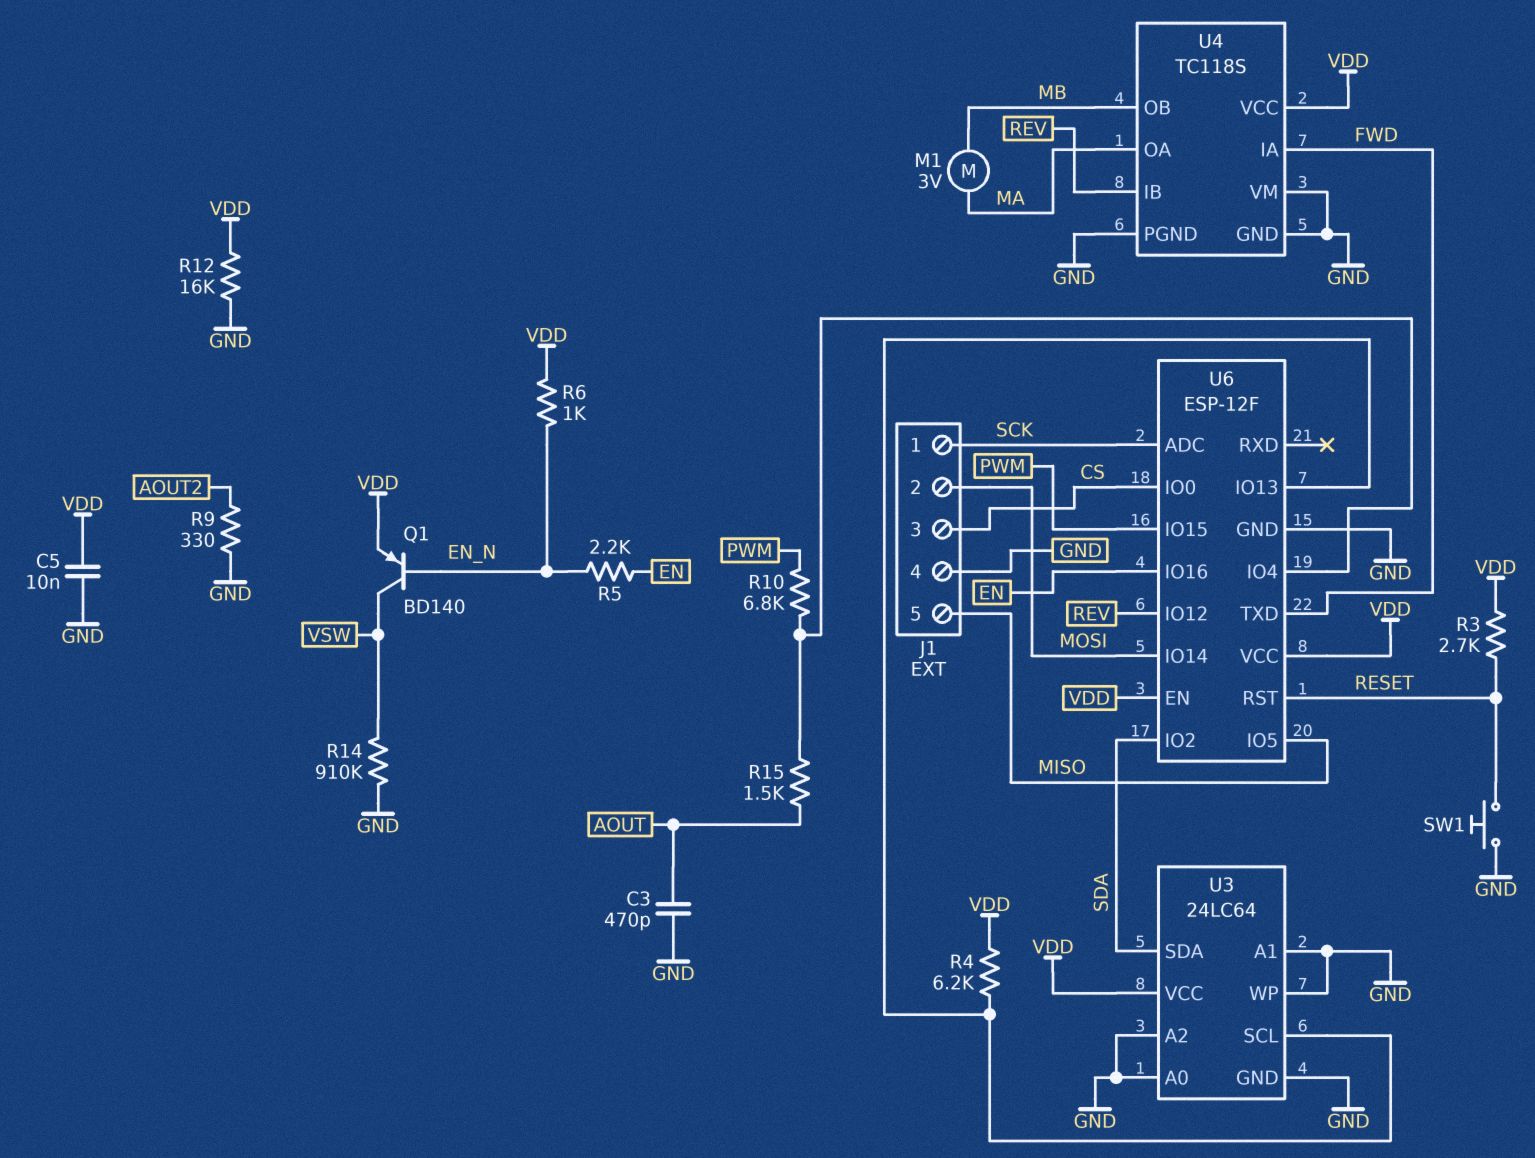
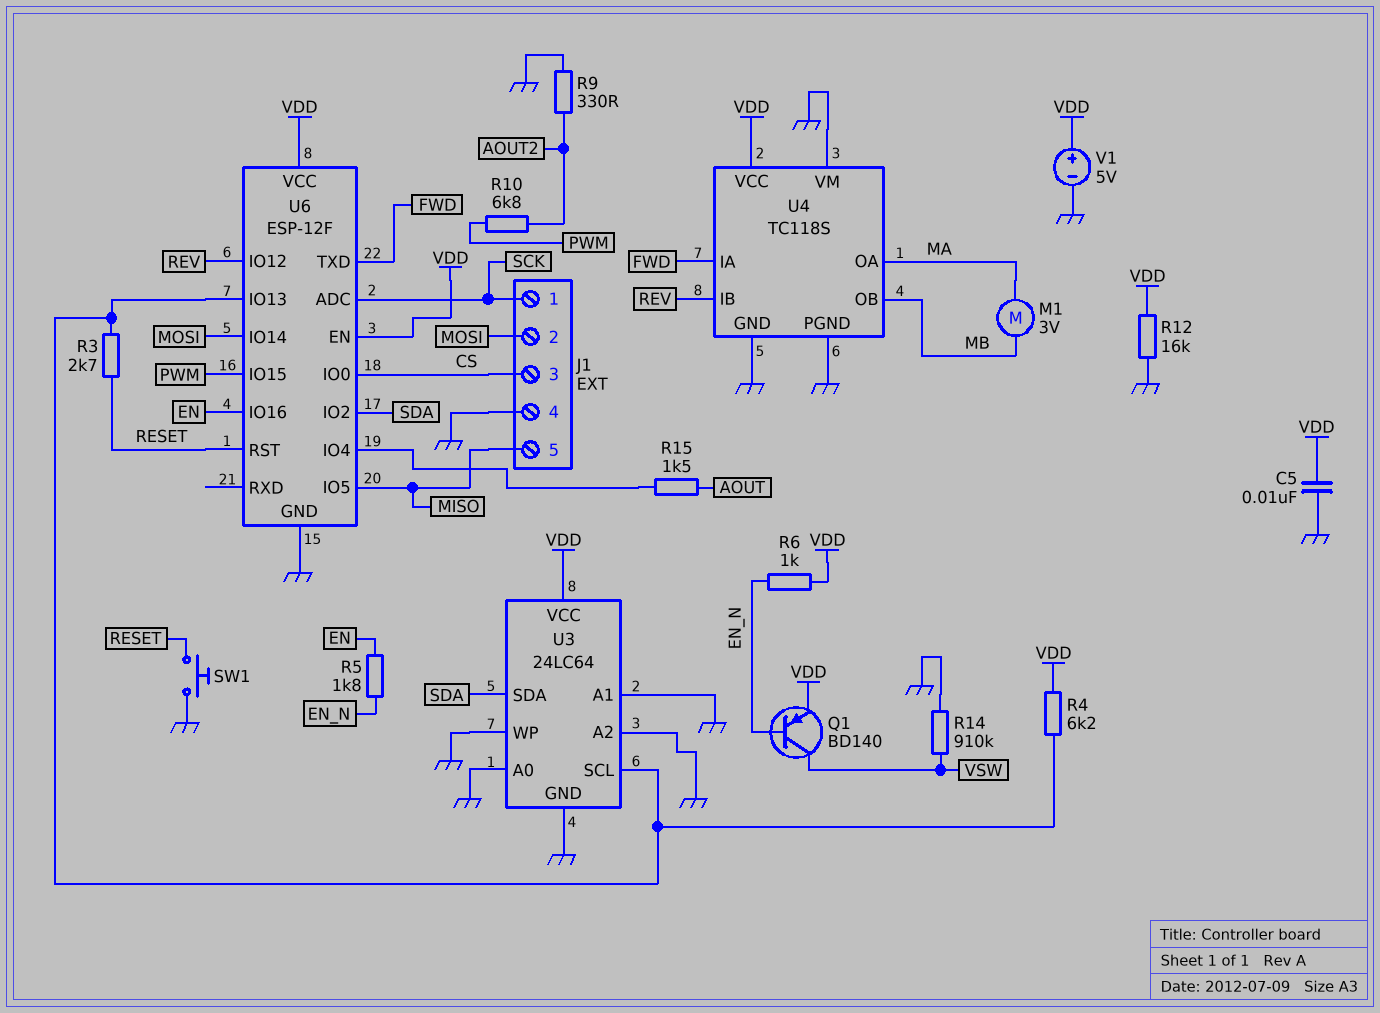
C3: 470pF (AOUT, GND) -> none
R3: 2.7k (RESET, VDD) -> 2.7k (RESET, U3/SCL)
R5: 2.2k (EN, EN_N) -> 1.8k (EN, EN_N)
R10: 6.8k (PWM, U6/IO4) -> 6.8k (AOUT2, PWM)
V1: none -> 5V (plus VDD, minus GND)

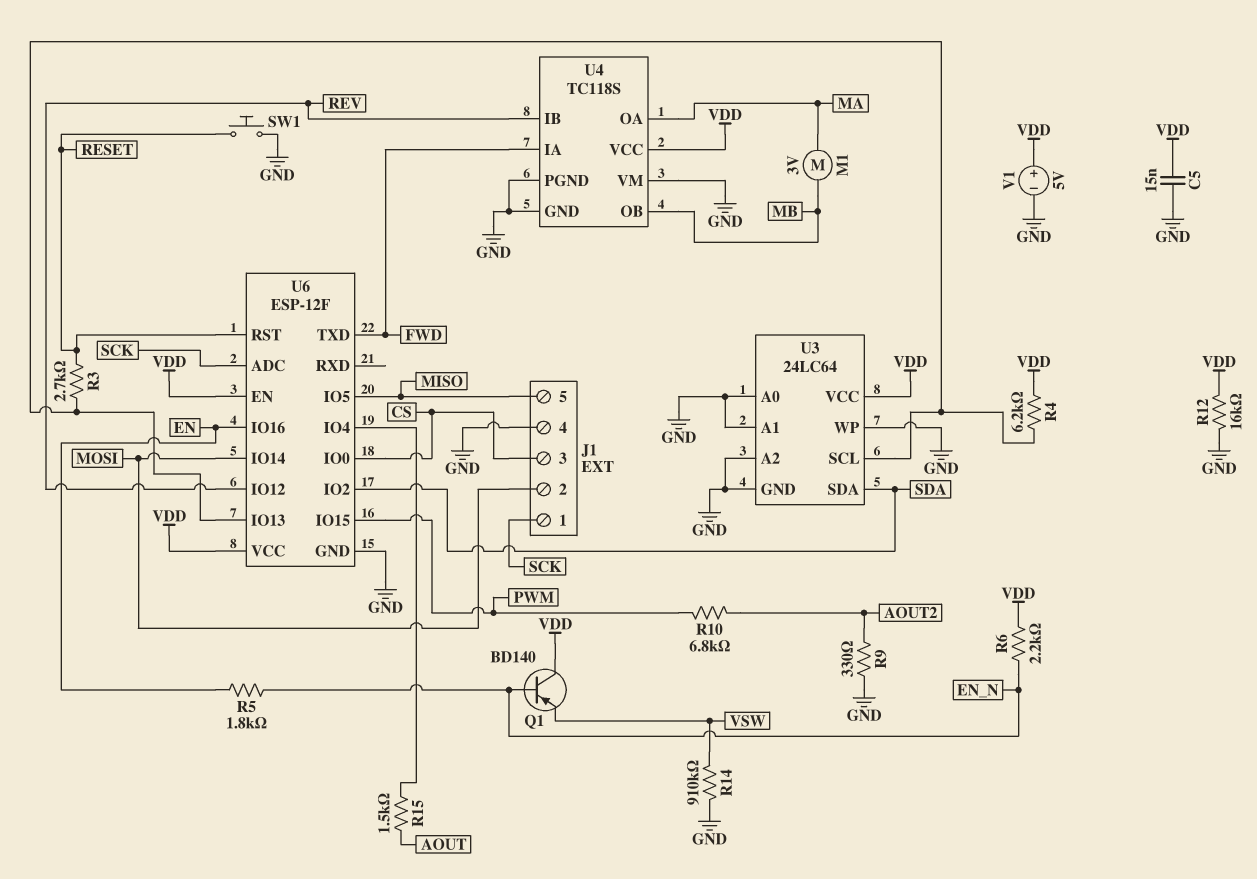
C5: 10nF (GND, VDD) -> 15nF (GND, VDD)
Q1: PNP BD140 (B EN_N, C VSW, E VDD) -> PNP BD140 (B EN_N, C VDD, E VSW)
R6: 1k (EN_N, VDD) -> 2.2k (EN_N, VDD)

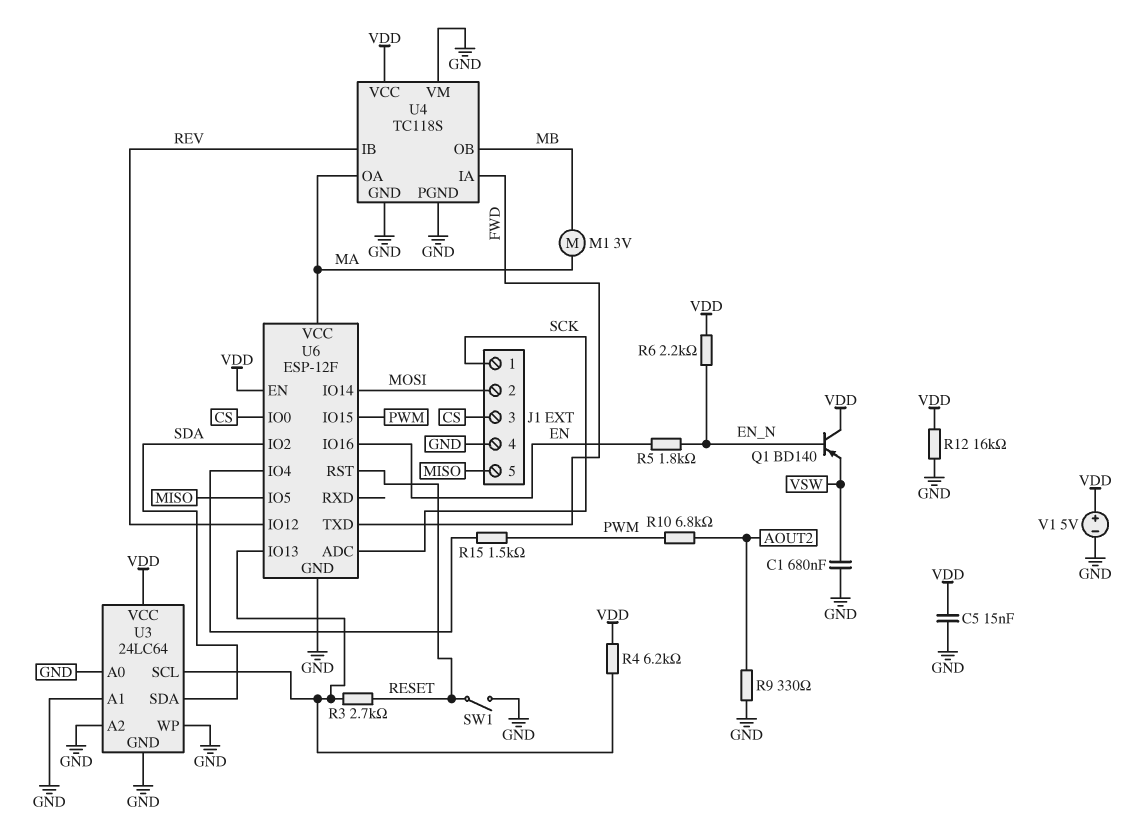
C1: none -> 680nF (GND, VSW)
R14: 910k (GND, VSW) -> none
R15: 1.5k (AOUT, U6/IO4) -> 1.5k (PWM, U6/IO4)
SW1: button (GND, RESET) -> switch (GND, RESET)
U6 pin VCC: VDD -> MA

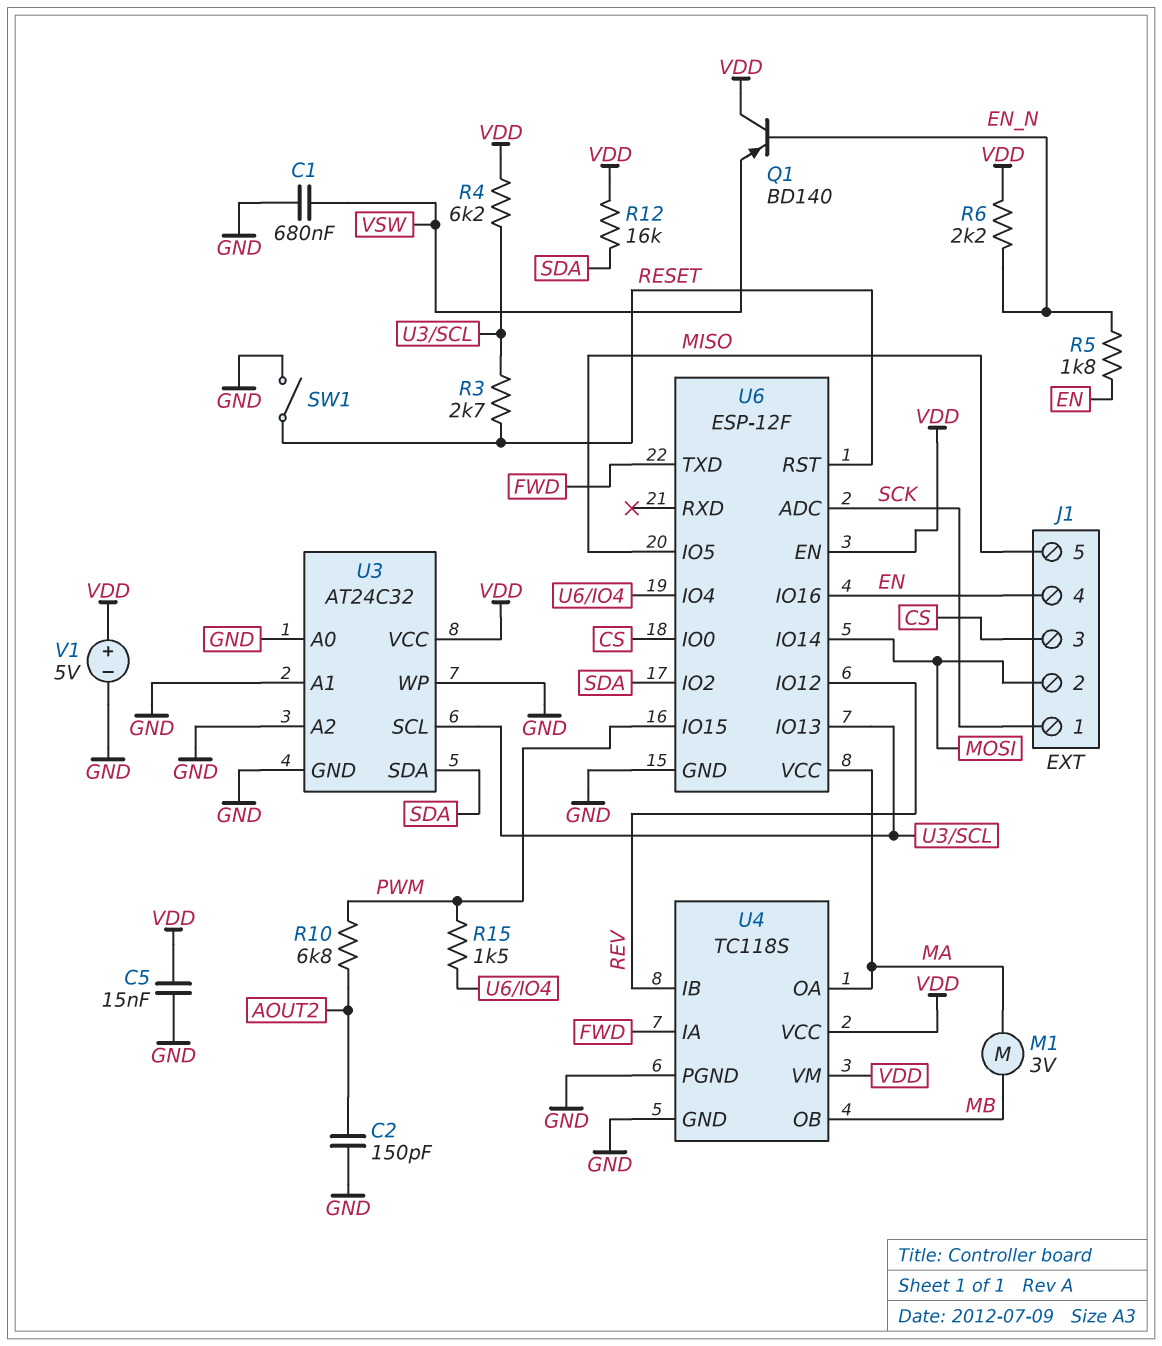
C2: none -> 150pF (AOUT2, GND)
J1 pin 4: GND -> EN
R9: 330 (AOUT2, GND) -> none
R12: 16k (GND, VDD) -> 16k (SDA, VDD)
U3: 24LC64 -> AT24C32
U4 pin VM: GND -> VDD

